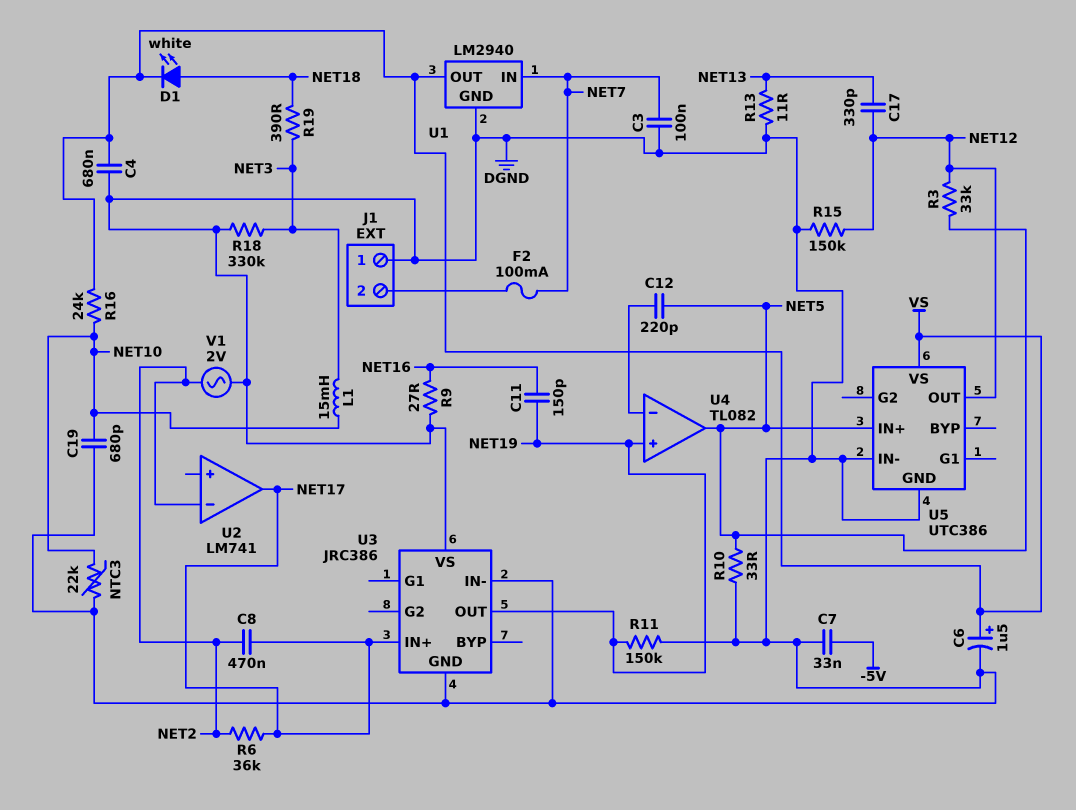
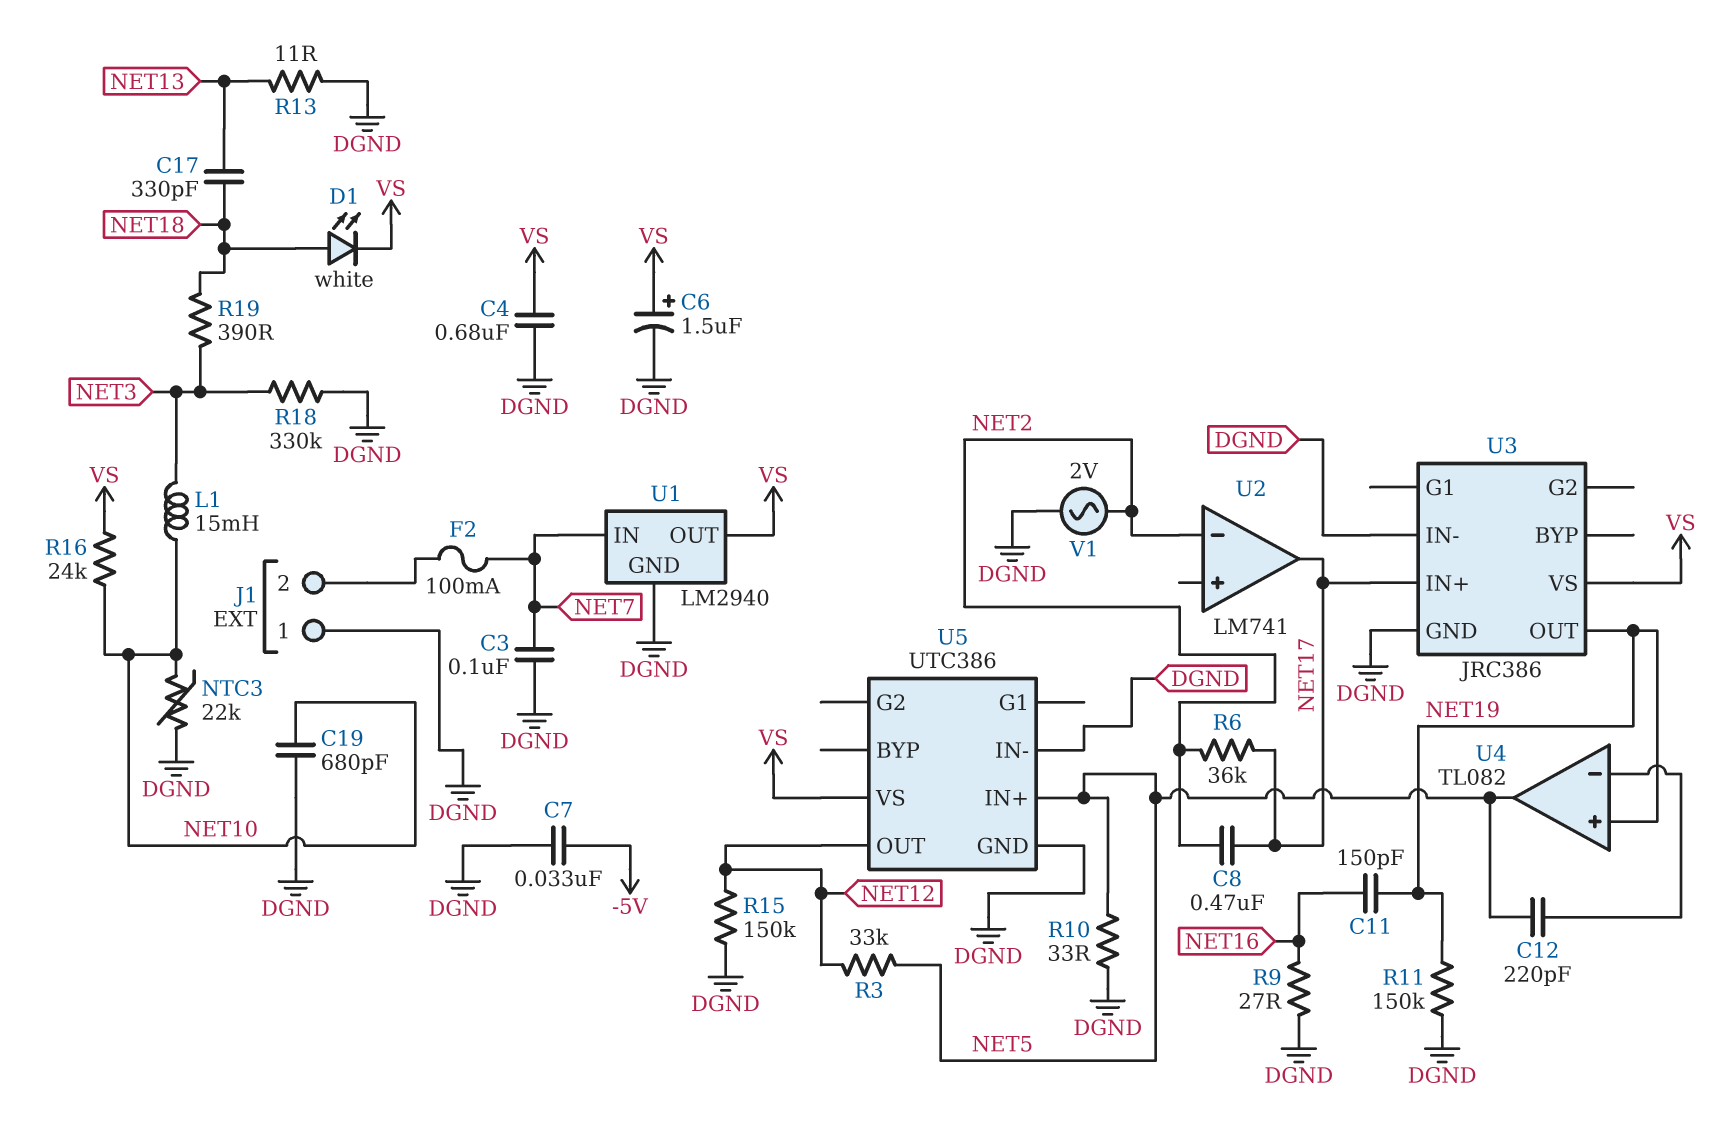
C17: 330pF (NET12, NET13) -> 330pF (NET13, NET18)
U3 pin VS: DGND -> VS

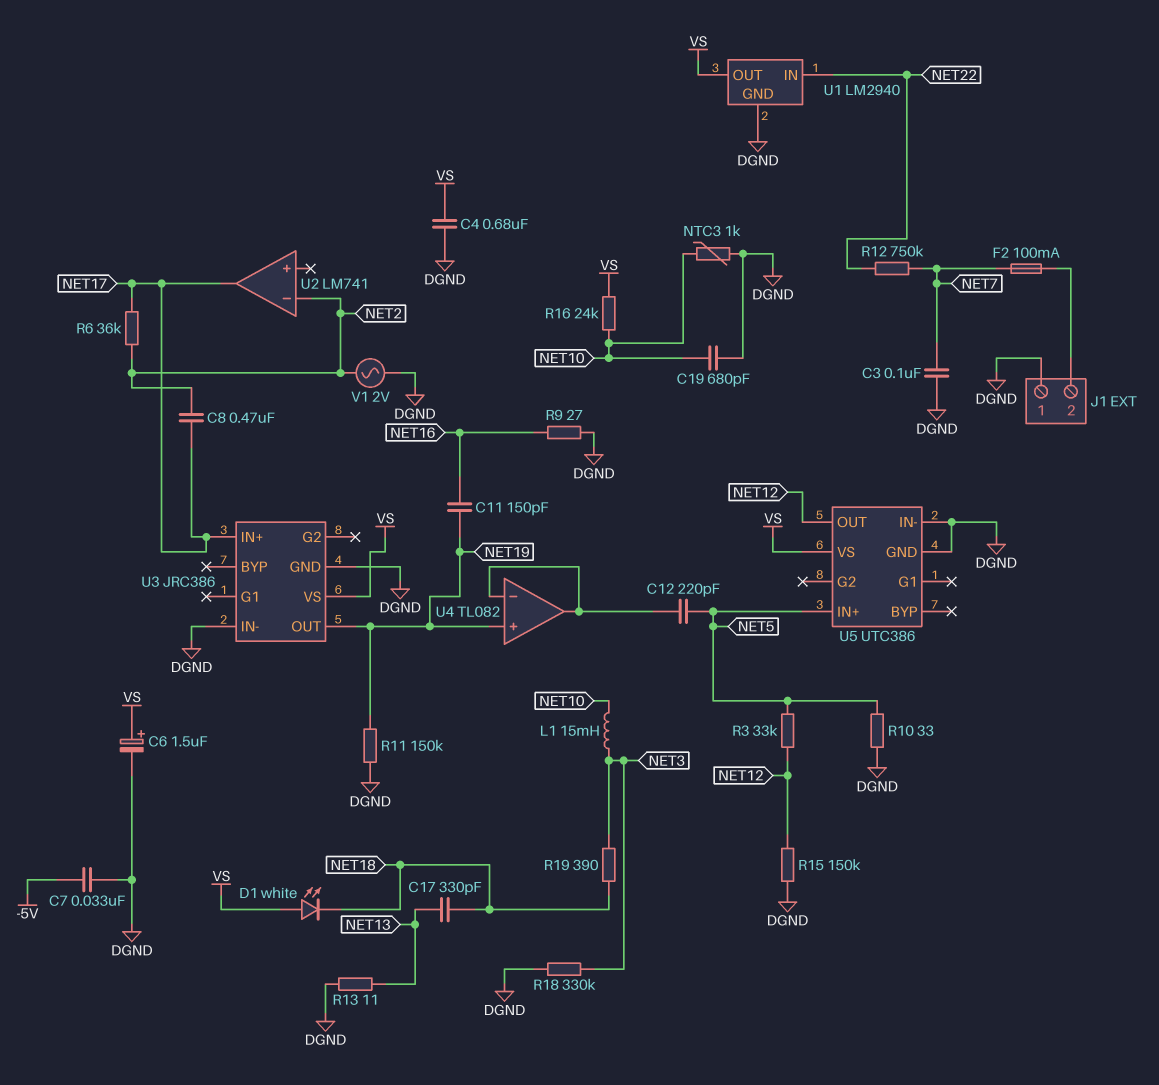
D1: LED white (A NET18, K VS) -> LED white (A VS, K NET18)
NTC3: 22k (DGND, NET10) -> 1k (DGND, NET10)
R12: none -> 750k (NET7, NET22)
U1 pin IN: NET7 -> NET22
U4 pin out: NET5 -> U4/in-

